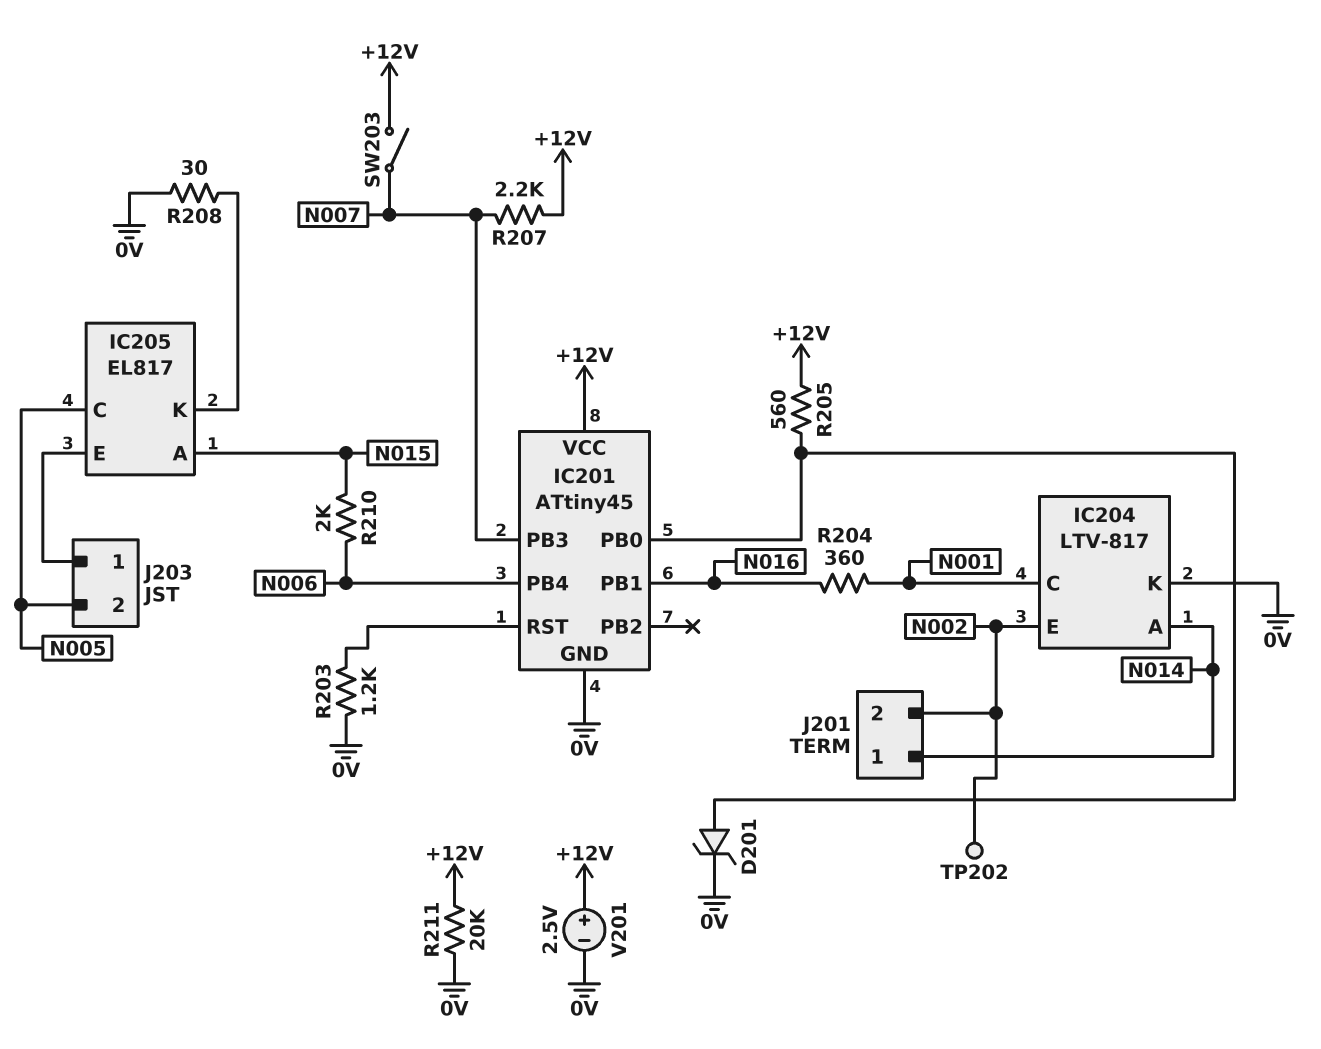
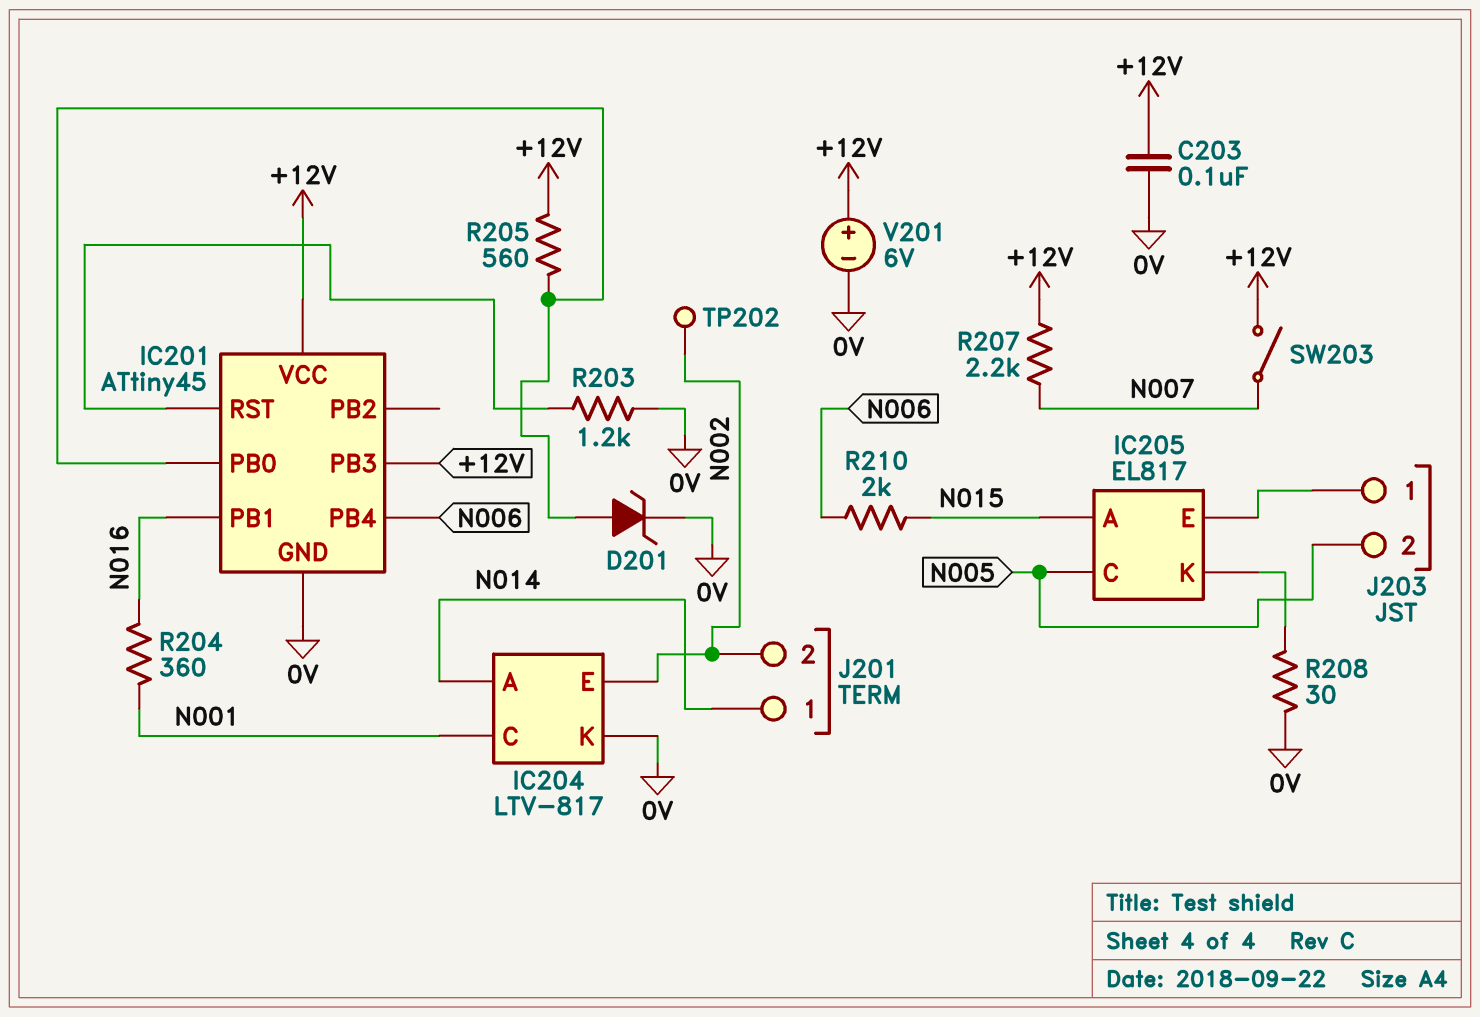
C203: none -> 100nF (+12V, 0V)
IC201 pin PB3: N007 -> +12V
R211: 20k (+12V, 0V) -> none
V201: 2.5V (plus +12V, minus 0V) -> 6V (plus +12V, minus 0V)

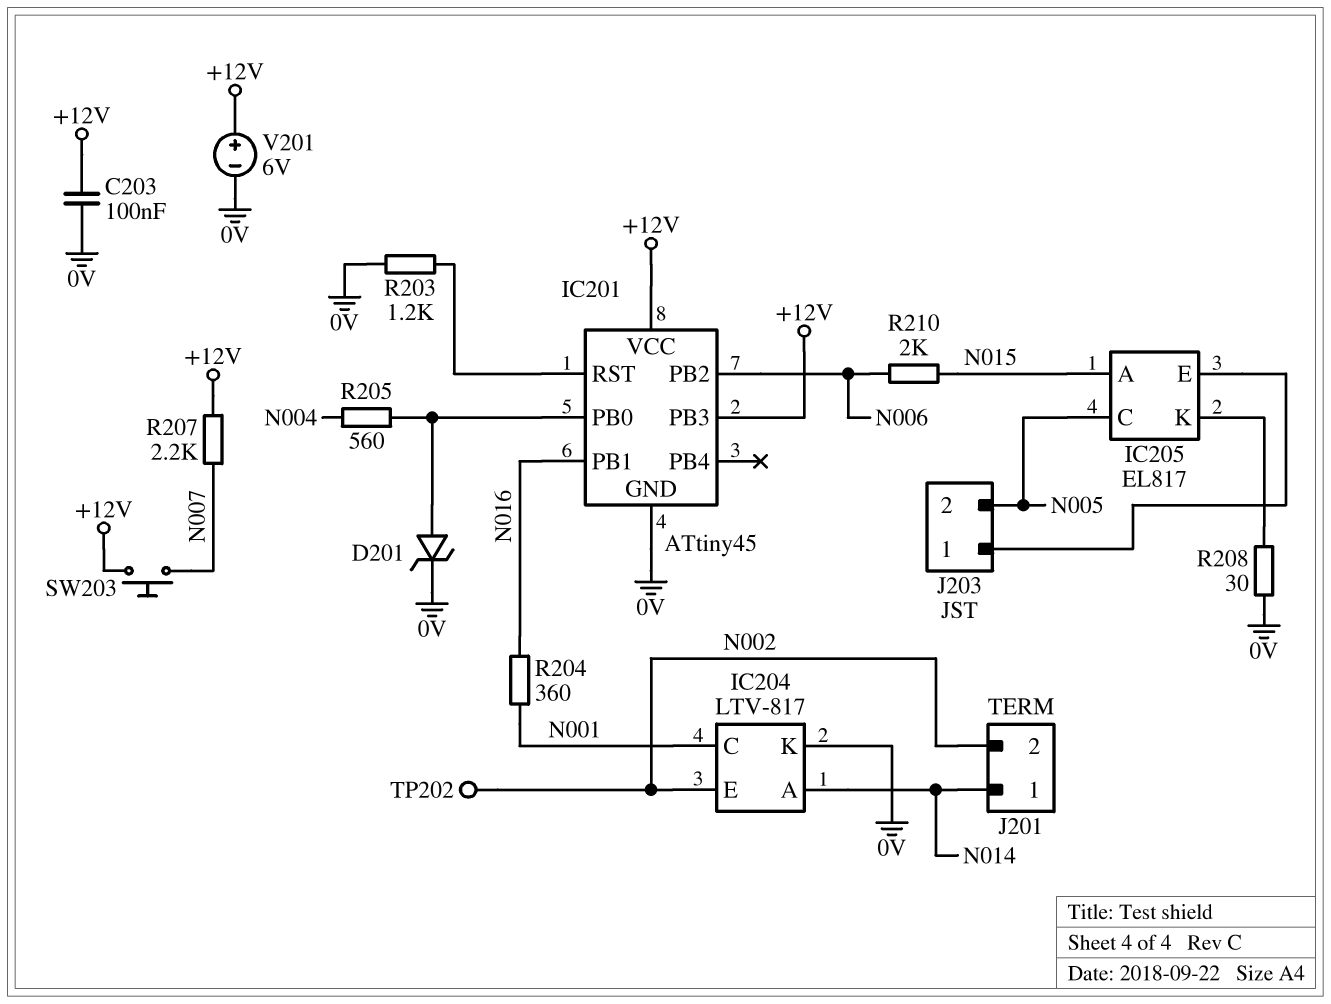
IC201 pin PB2: none -> N006
IC201 pin PB4: N006 -> none
R205: 560 (+12V, IC201/PB0) -> 560 (IC201/PB0, N004)
SW203: switch (+12V, N007) -> button (+12V, N007)

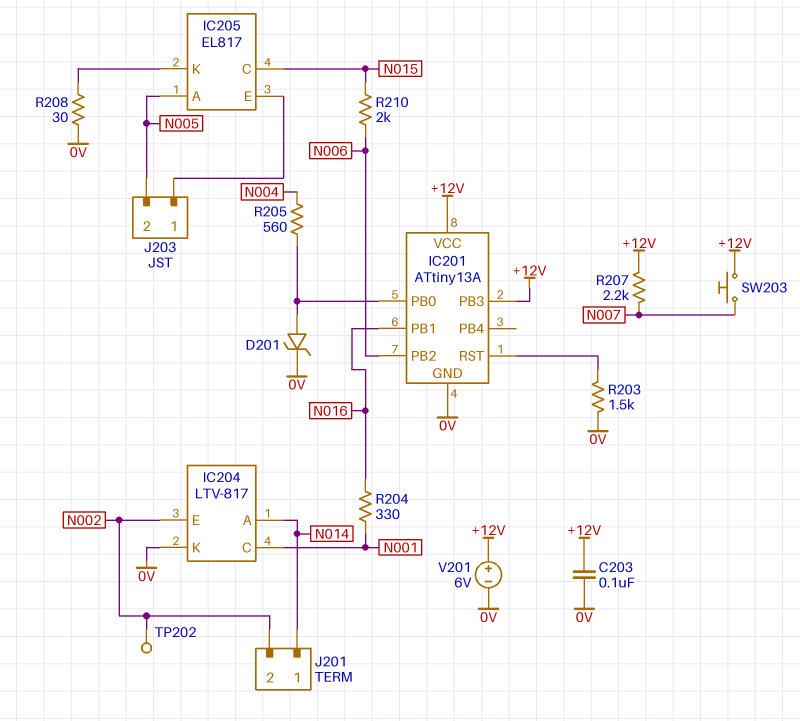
IC201: ATtiny45 -> ATtiny13A
IC205 pin A: N015 -> N005
IC205 pin C: N005 -> N015
R203: 1.2k (0V, IC201/RST) -> 1.5k (0V, IC201/RST)
R204: 360 (N001, N016) -> 330 (N001, N016)

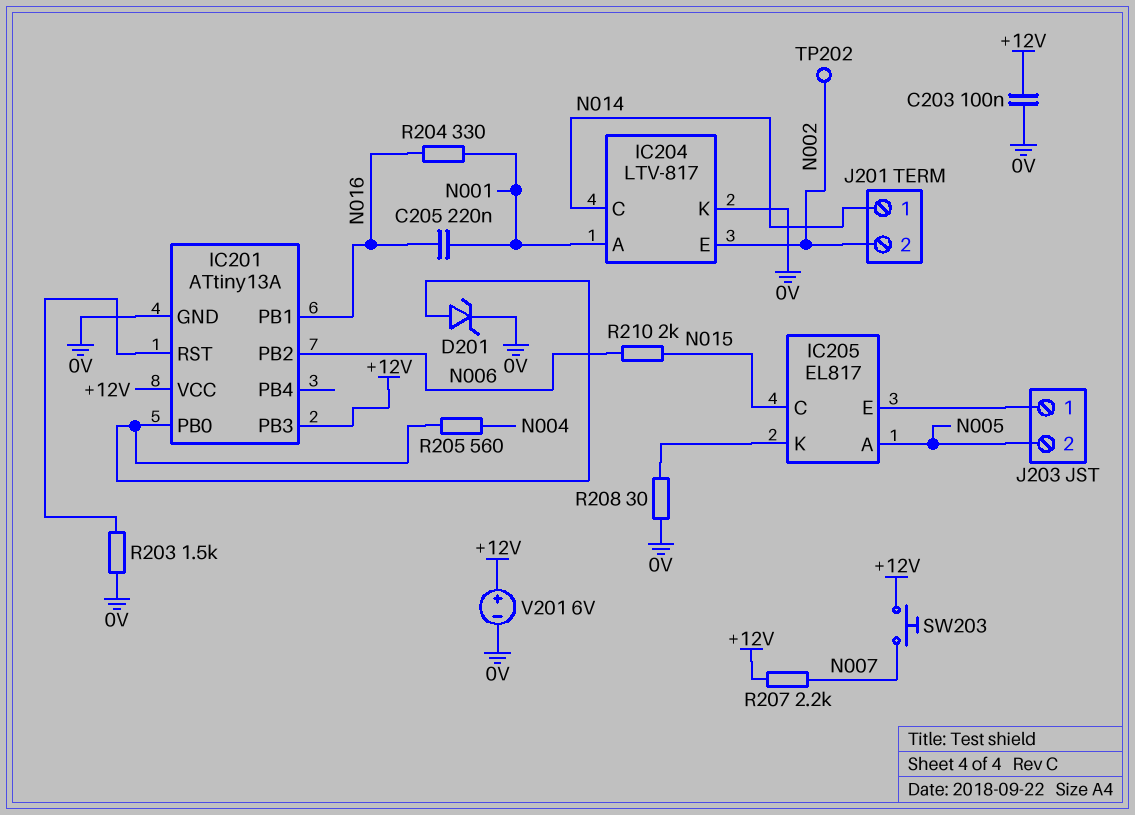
C205: none -> 220nF (N001, N016)
IC204 pin A: N014 -> N001
IC204 pin C: N001 -> N014

